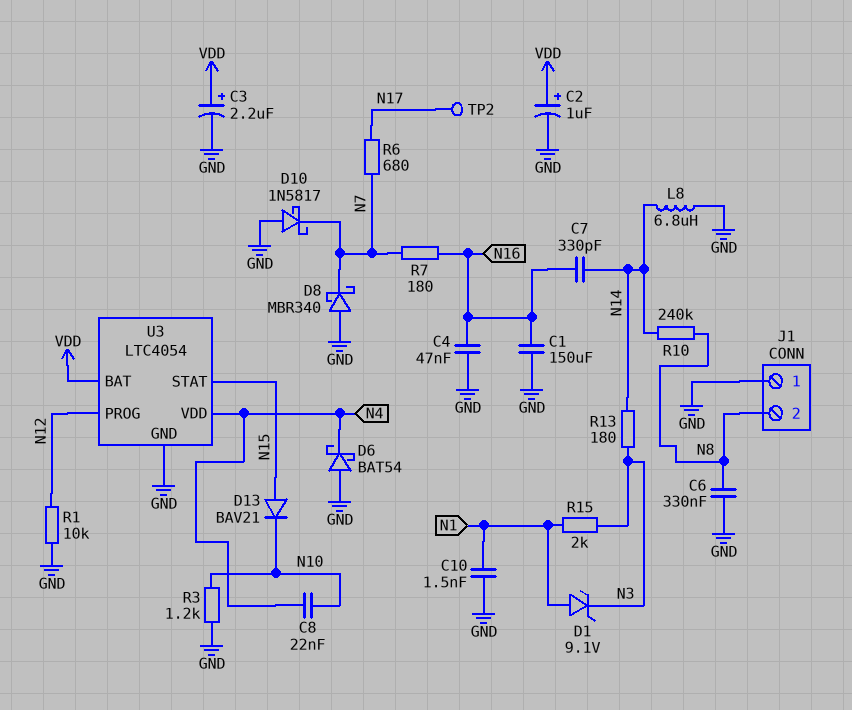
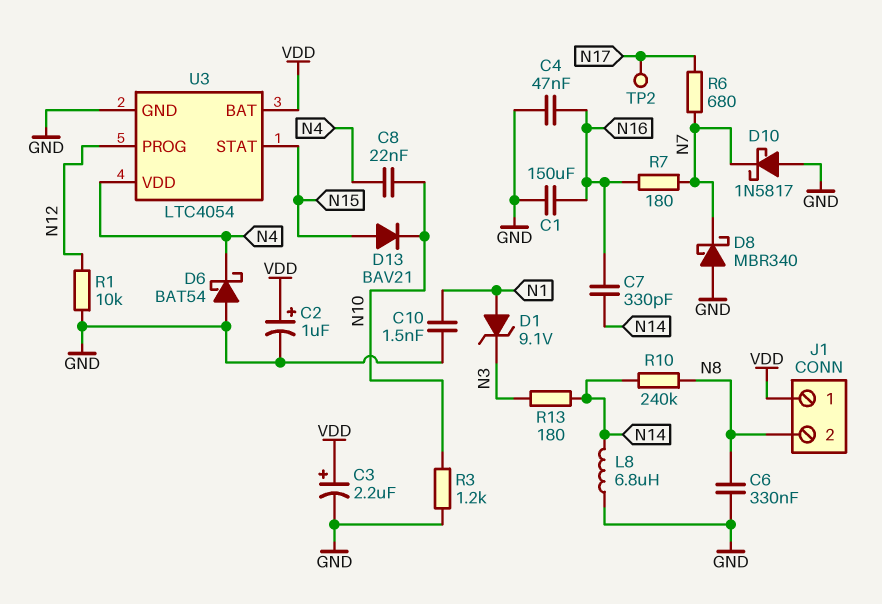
J1 pin 1: GND -> VDD
R15: 2k (N1, N3) -> none

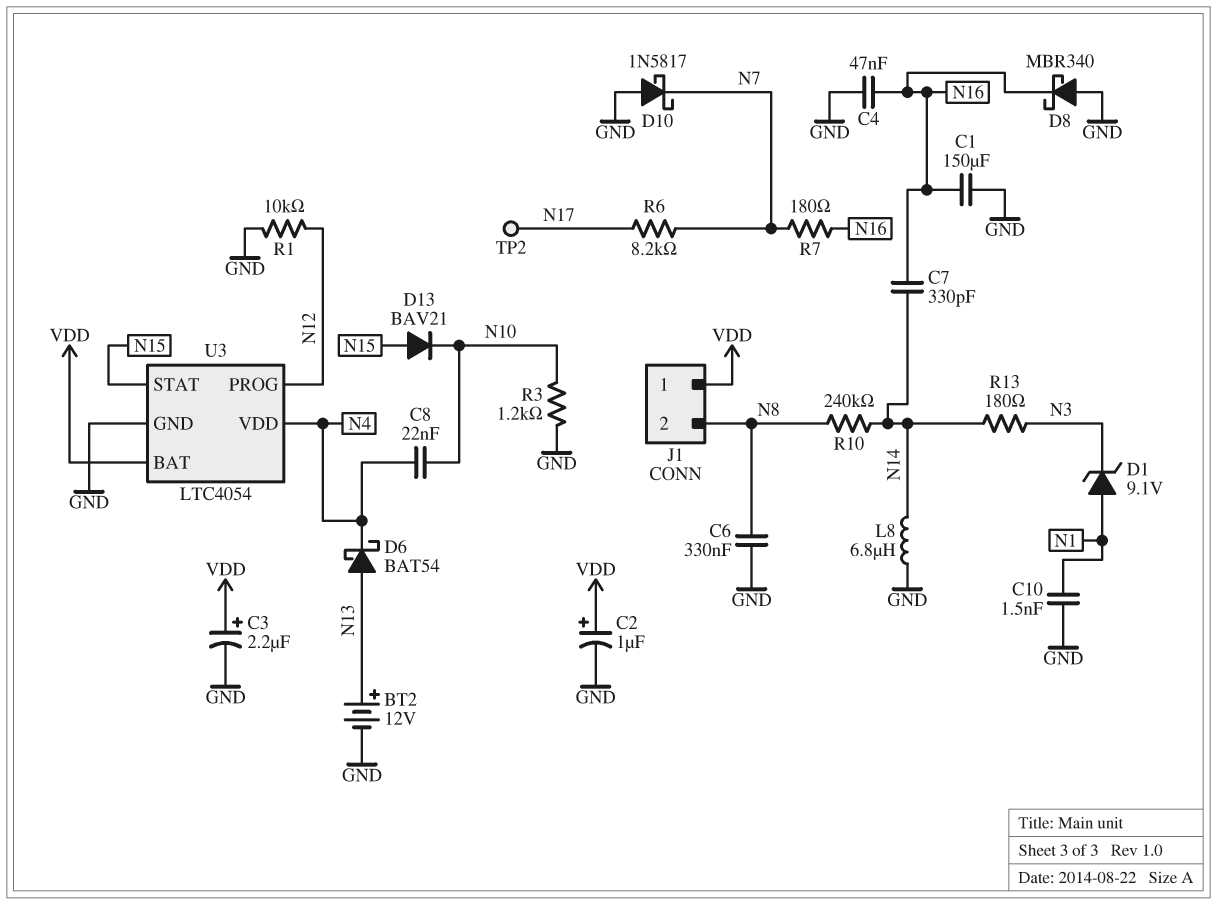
BT2: none -> 12V (plus N13, minus GND)
D6: schottky BAT54 (A GND, K N4) -> schottky BAT54 (A N13, K N4)
D8: schottky MBR340 (A GND, K N7) -> schottky MBR340 (A GND, K N16)
R6: 680 (N7, N17) -> 8.2k (N7, N17)

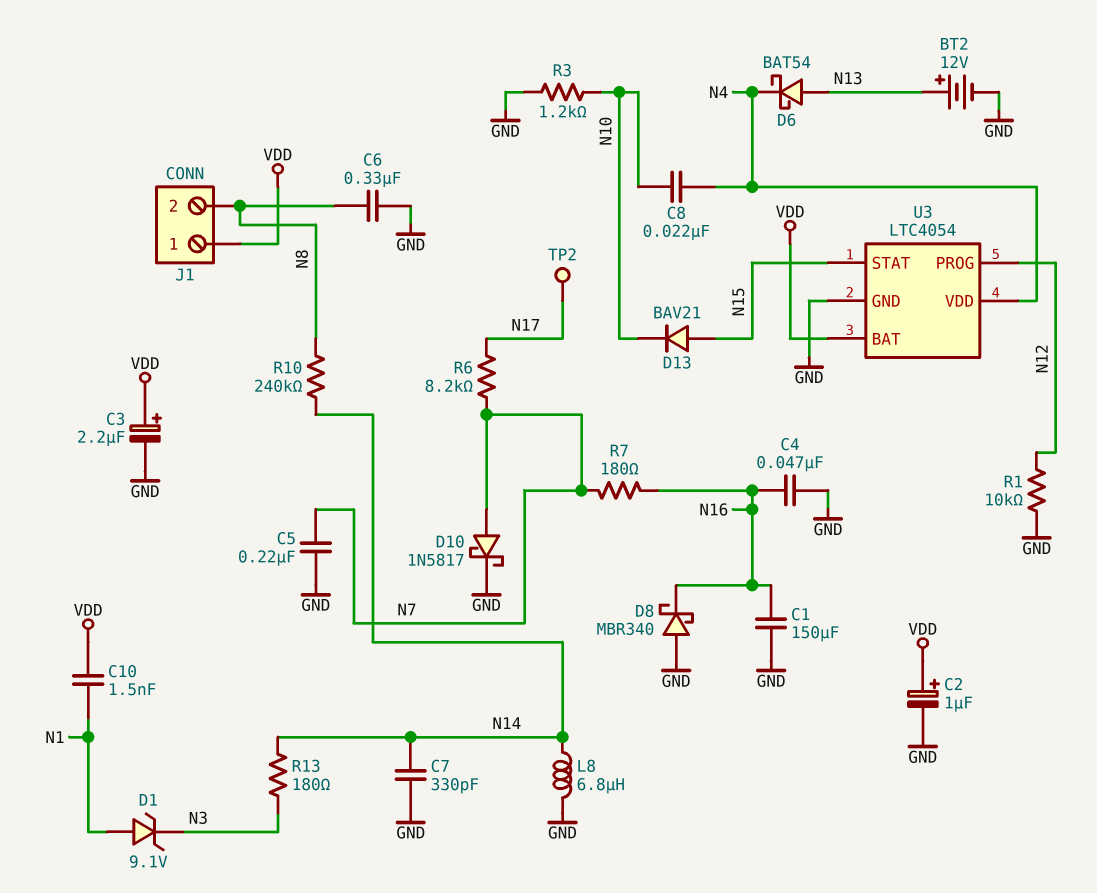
C5: none -> 220nF (GND, N7)
C7: 330pF (N14, N16) -> 330pF (GND, N14)
C10: 1.5nF (GND, N1) -> 1.5nF (N1, VDD)
D10: schottky 1N5817 (A GND, K N7) -> schottky 1N5817 (A N7, K GND)

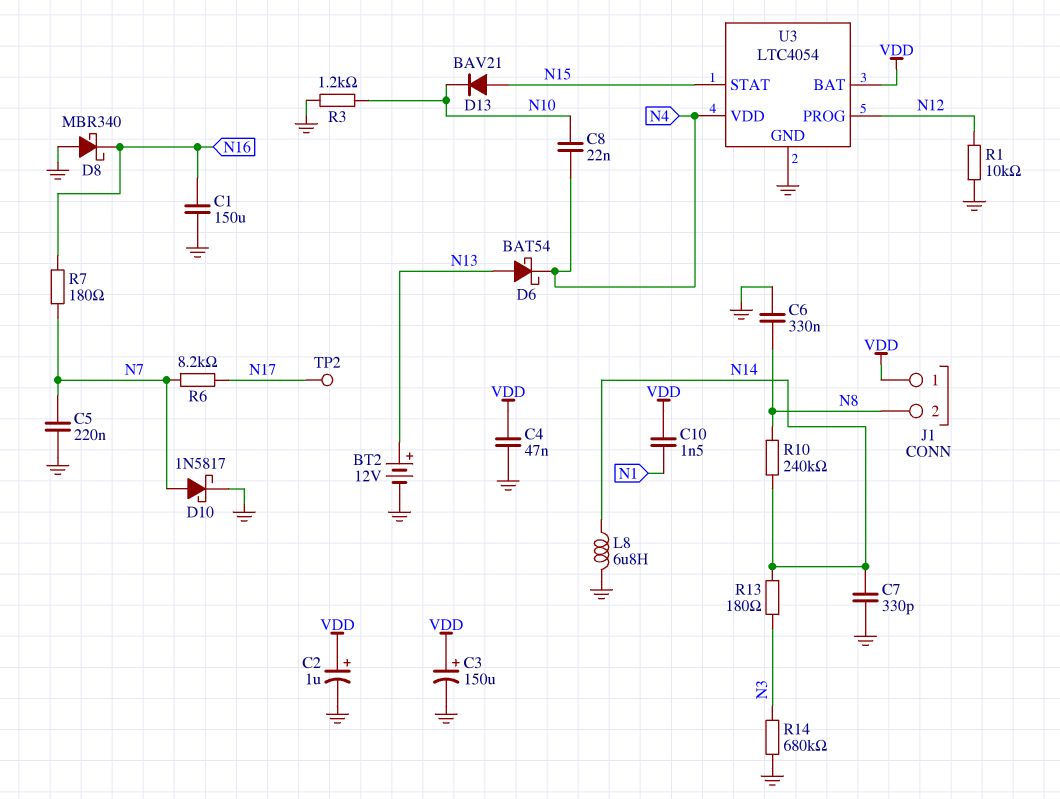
C3: 2.2uF (plus VDD, minus GND) -> 150uF (plus VDD, minus GND)
C4: 47nF (GND, N16) -> 47nF (GND, VDD)
D1: zener 9.1V (A N1, K N3) -> none
R14: none -> 680k (GND, N3)

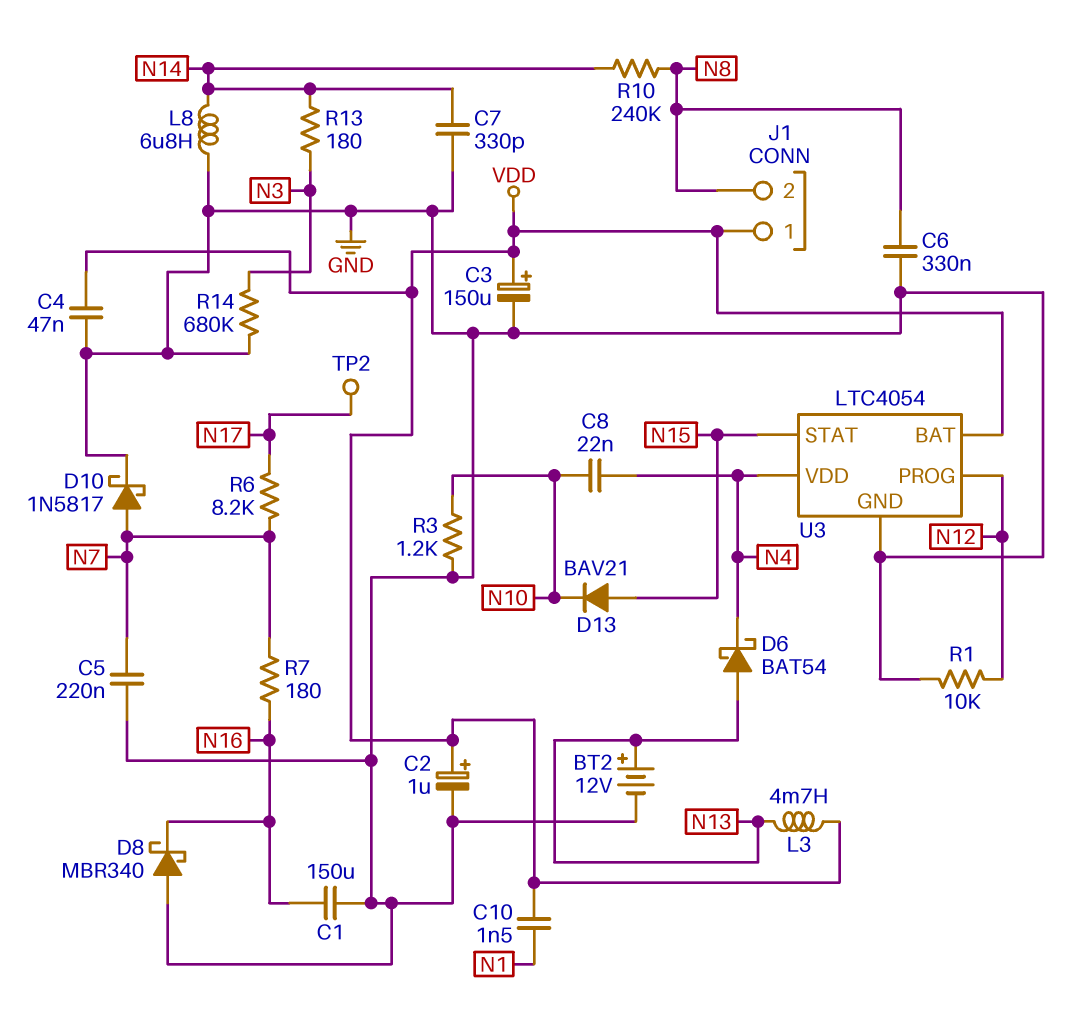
L3: none -> 4.7mH (N13, VDD)

